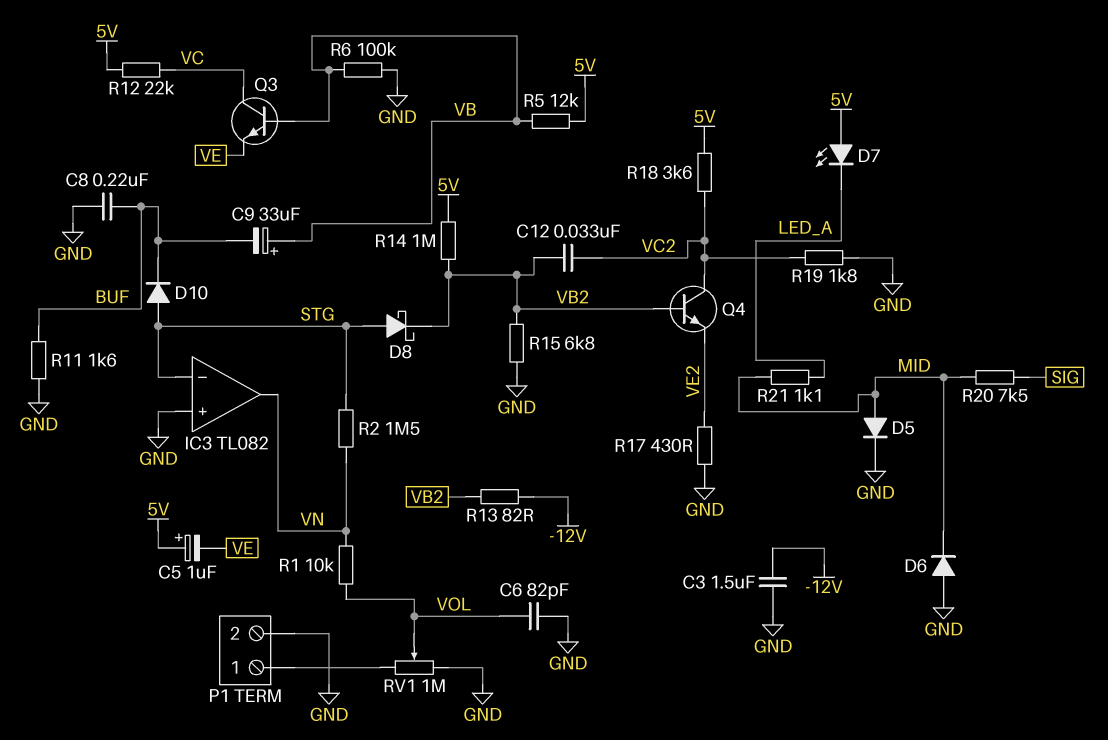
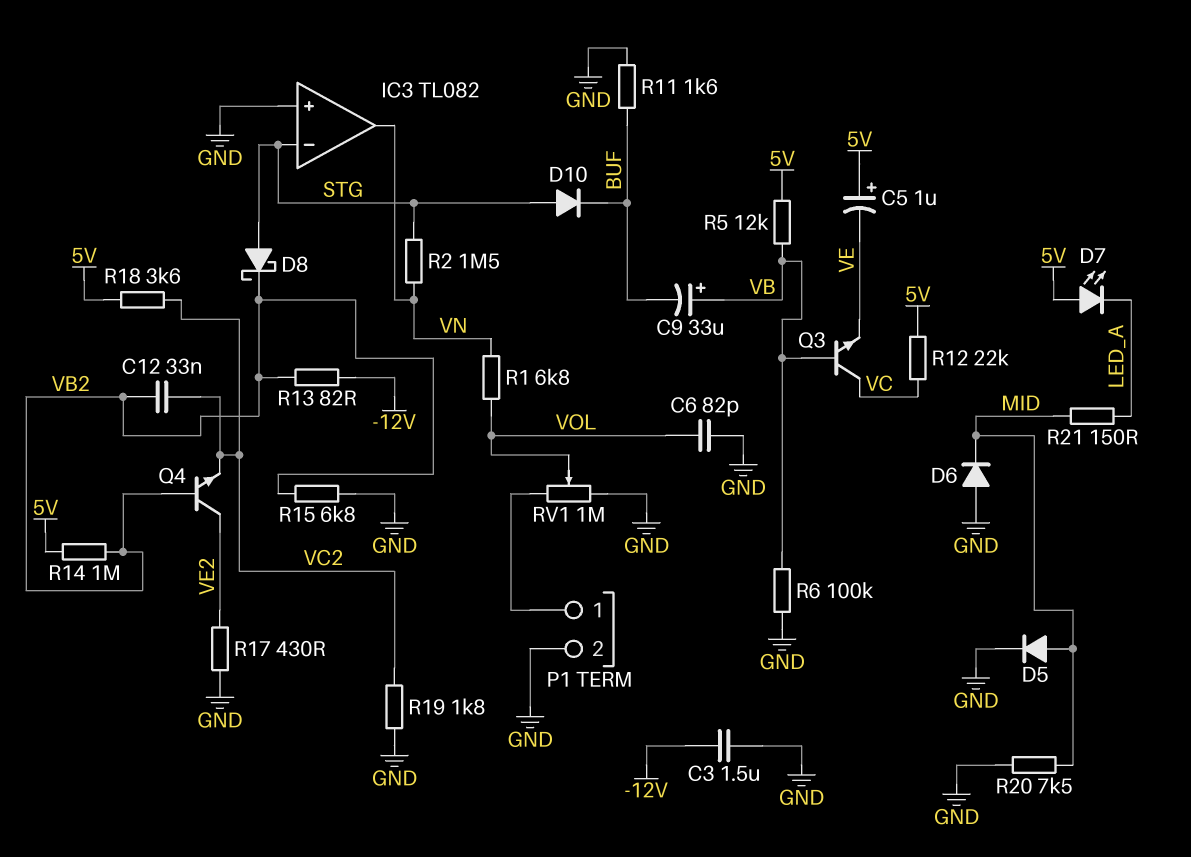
C8: 220nF (BUF, GND) -> none
Q4: NPN (B VB2, C VC2, E VE2) -> NPN (B VB2, C VE2, E VC2)
R1: 10k (VN, VOL) -> 6.8k (VN, VOL)
R20: 7.5k (MID, SIG) -> 7.5k (GND, MID)
R21: 1.1k (LED_A, MID) -> 150 (LED_A, MID)

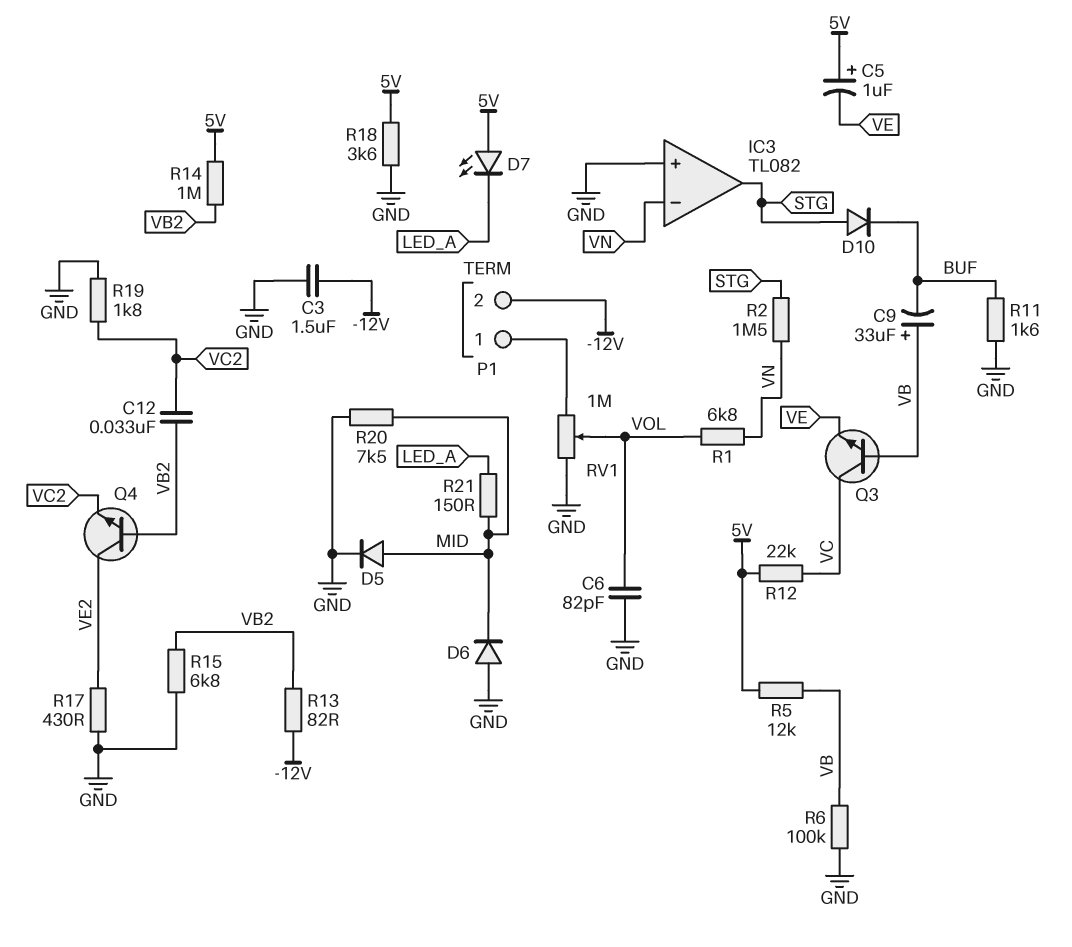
D8: schottky (A STG, K VB2) -> none
IC3 pin in-: STG -> VN
IC3 pin out: VN -> STG
P1 pin 2: GND -> -12V
R18: 3.6k (5V, VC2) -> 3.6k (5V, GND)

